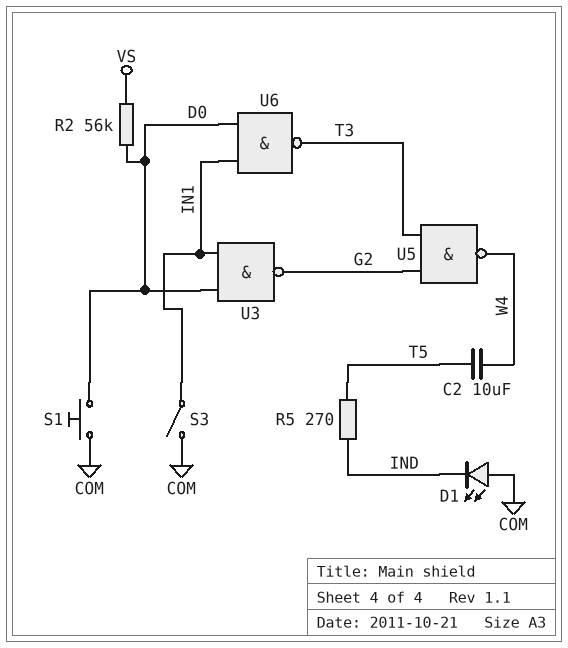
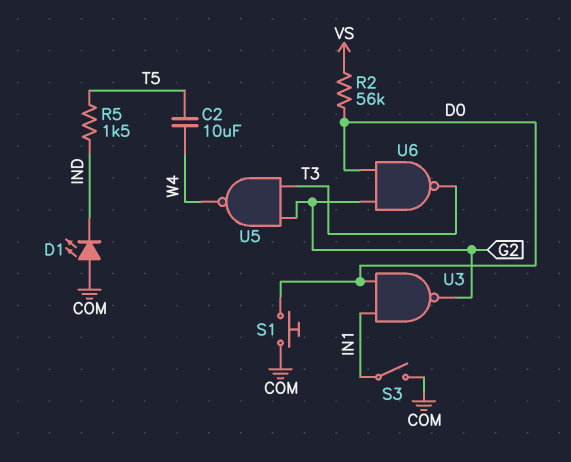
R5: 270 (IND, T5) -> 1.5k (IND, T5)
U6: NAND (in D0, in IN1, out T3) -> NAND (in D0, in G2, out T3)

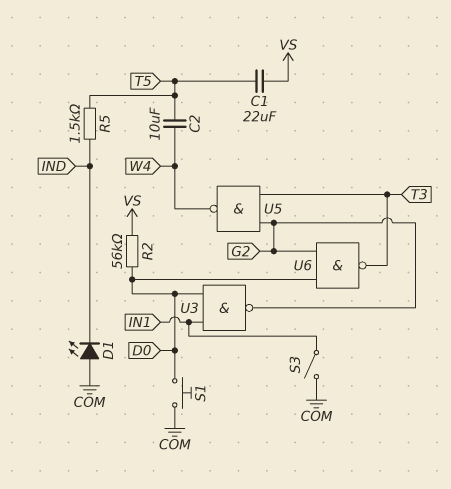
C1: none -> 22uF (T5, VS)

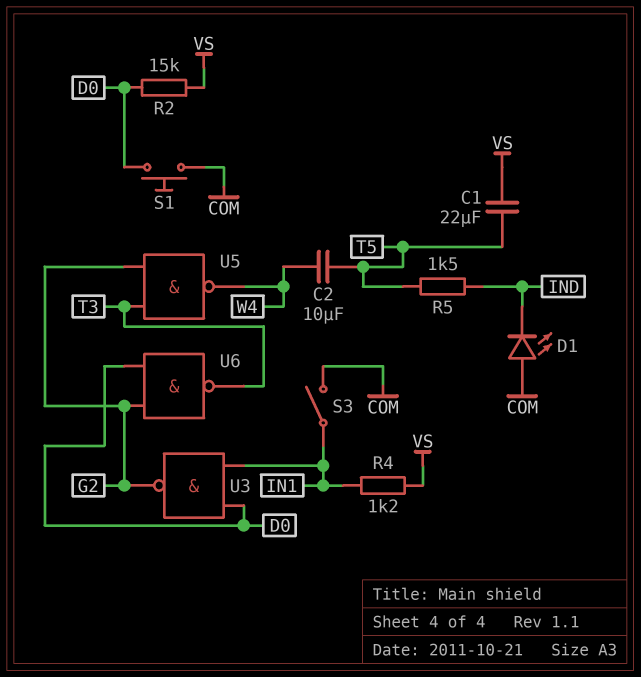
R2: 56k (D0, VS) -> 15k (D0, VS)
R4: none -> 1.2k (IN1, VS)

